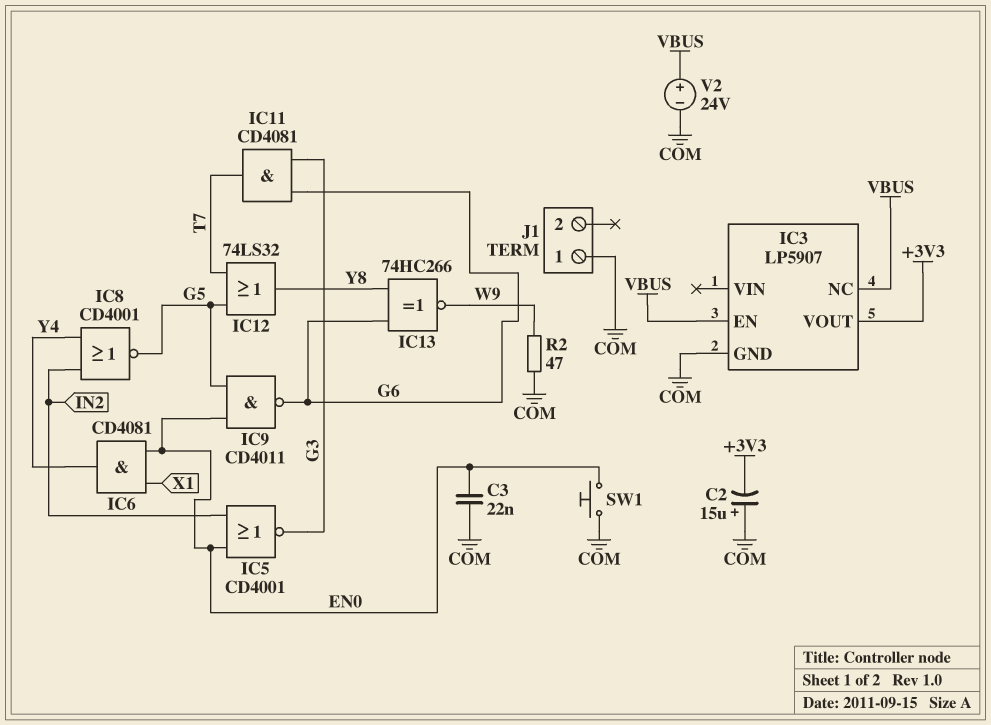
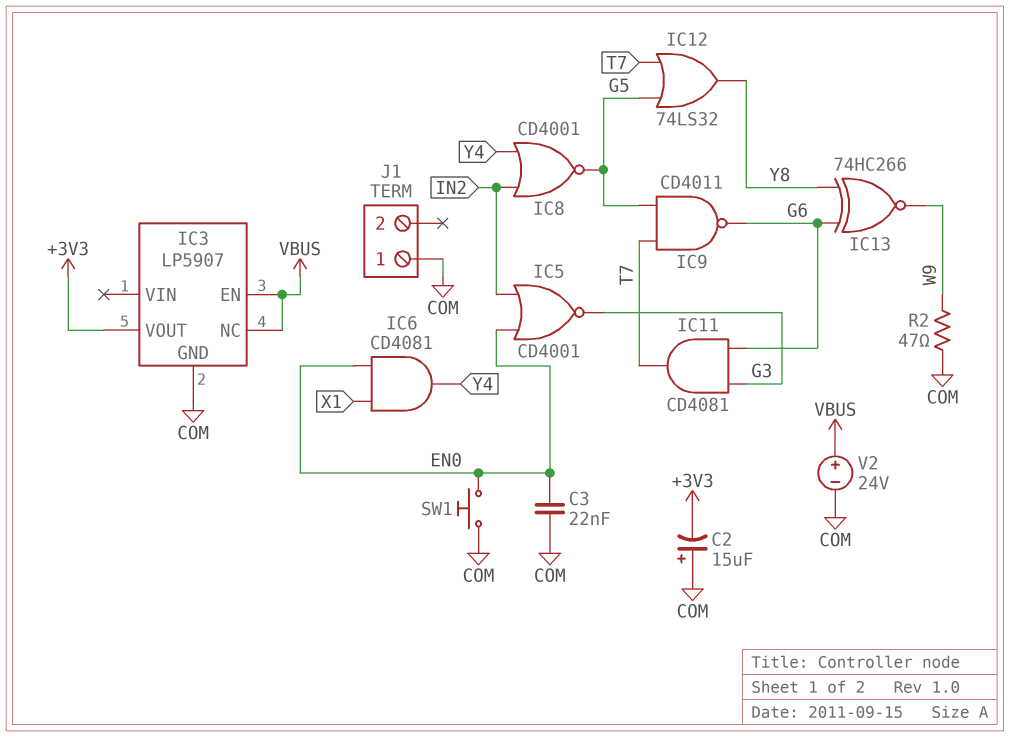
IC9: NAND CD4011 (in EN0, in G5, out G6) -> NAND CD4011 (in G5, in T7, out G6)

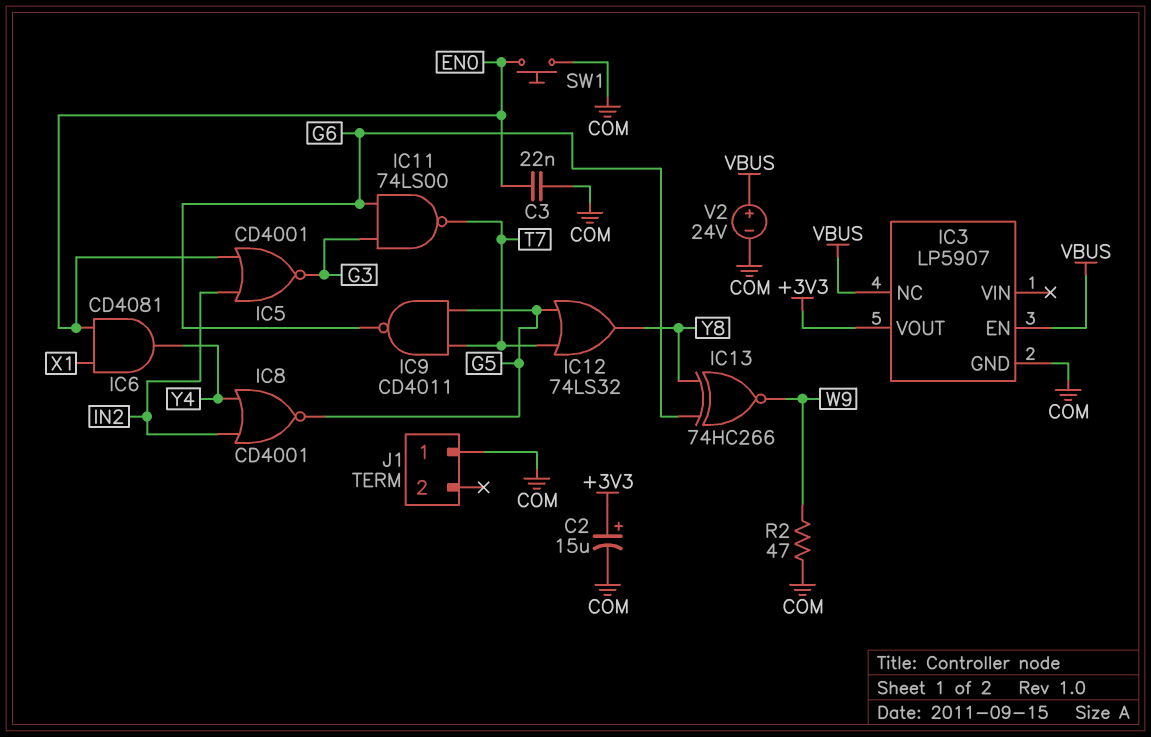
C2: 15uF (plus COM, minus +3V3) -> 15uF (plus +3V3, minus COM)
IC11: AND CD4081 (in G3, in G6, out T7) -> NAND 74LS00 (in G3, in G6, out T7)

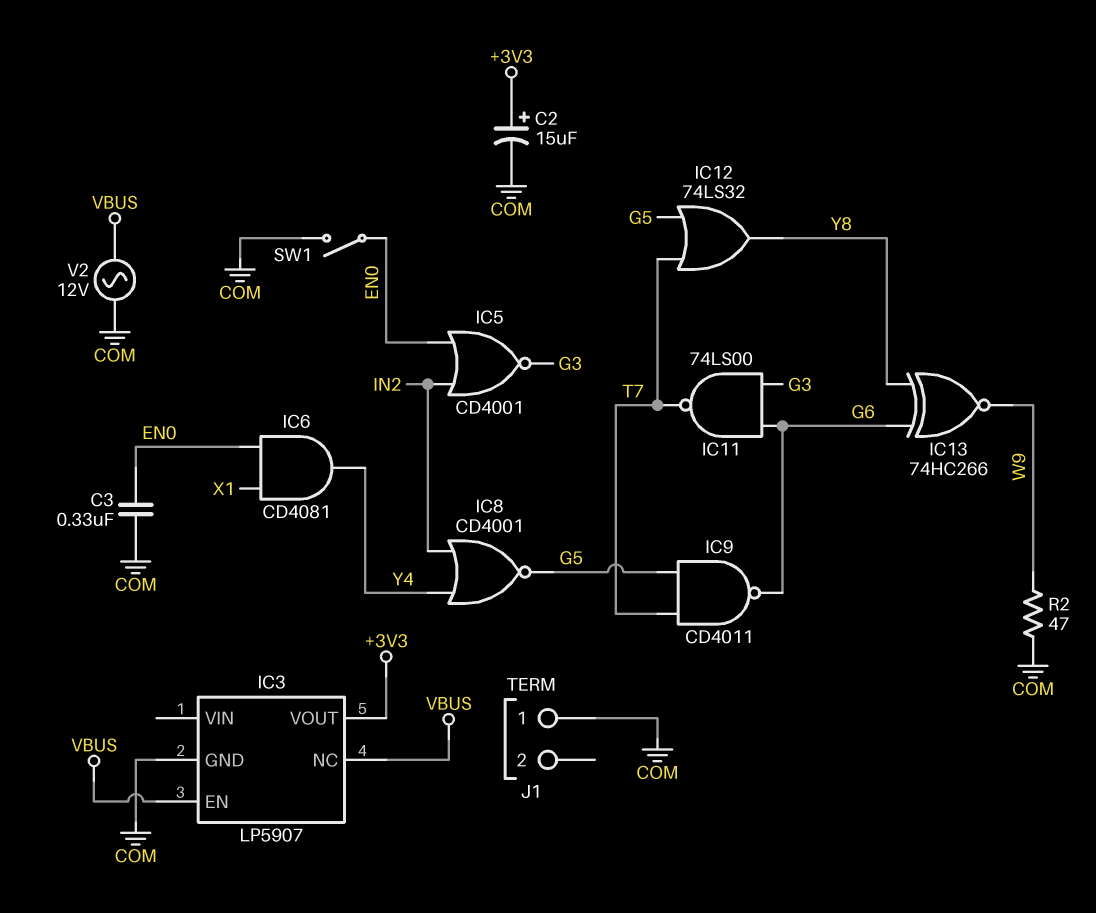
C3: 22nF (COM, EN0) -> 330nF (COM, EN0)
SW1: button (COM, EN0) -> switch (COM, EN0)
V2: 24V (plus VBUS, minus COM) -> AC 12V (COM, VBUS)

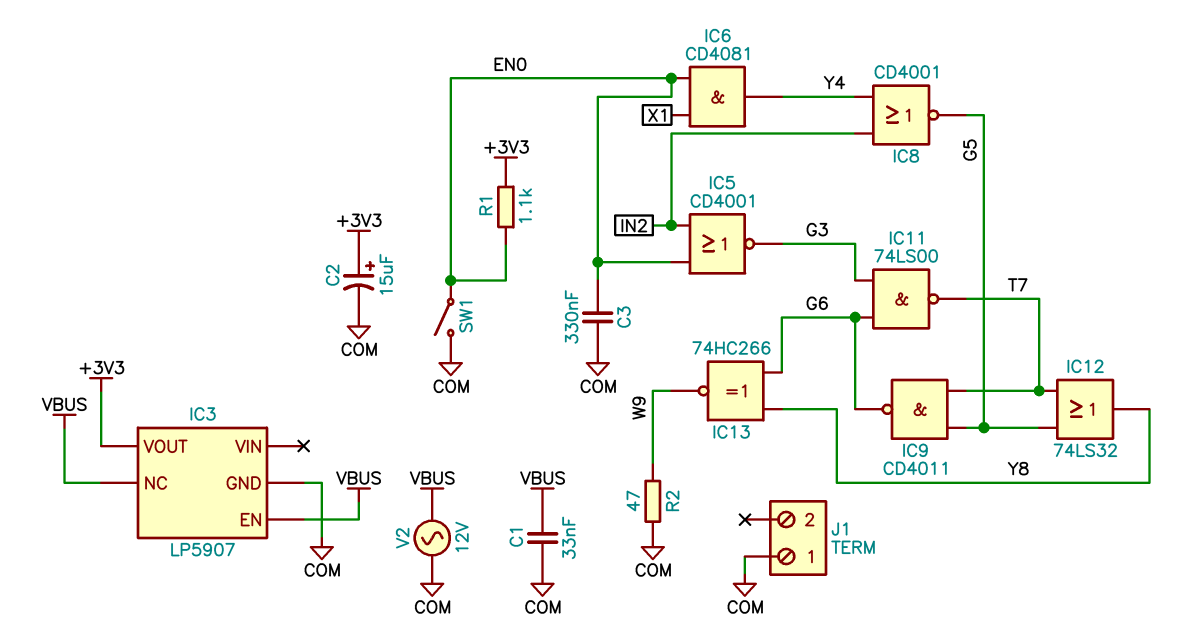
C1: none -> 33nF (COM, VBUS)
R1: none -> 1.1k (+3V3, EN0)

